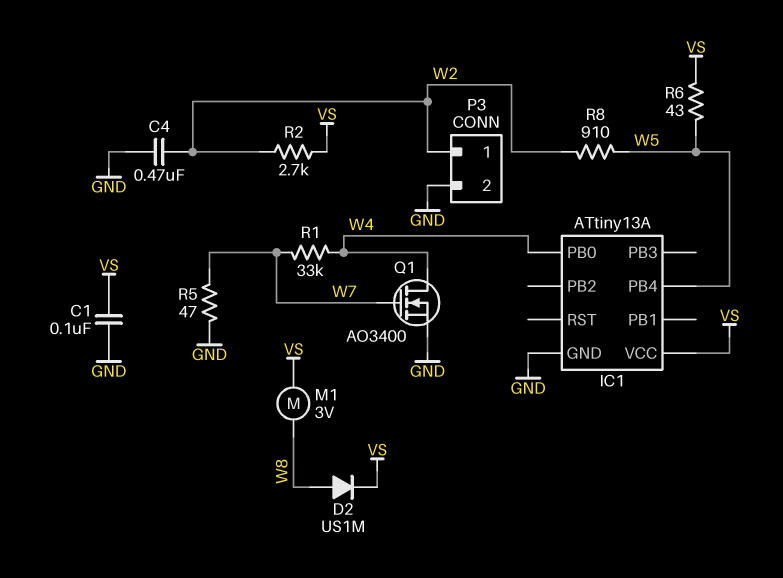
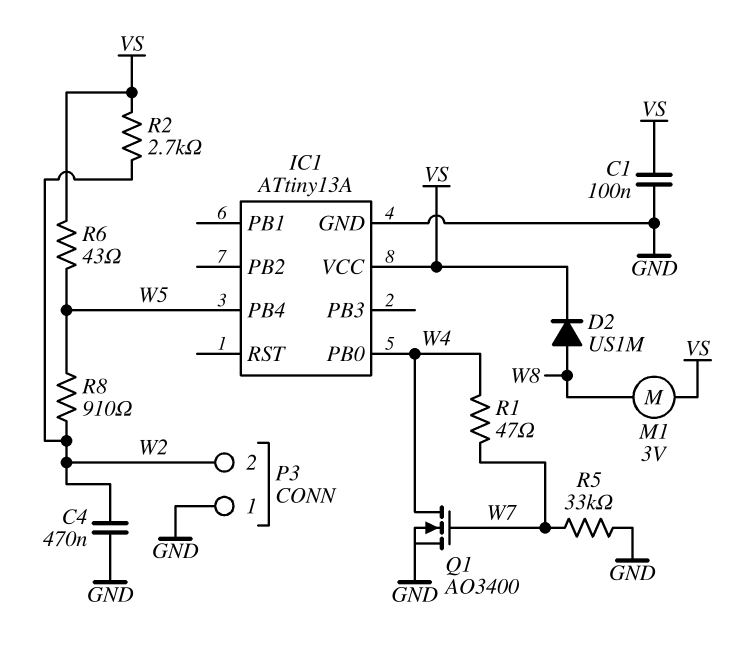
P3 pin 1: W2 -> GND
P3 pin 2: GND -> W2
R1: 33k (W4, W7) -> 47 (W4, W7)
R5: 47 (GND, W7) -> 33k (GND, W7)

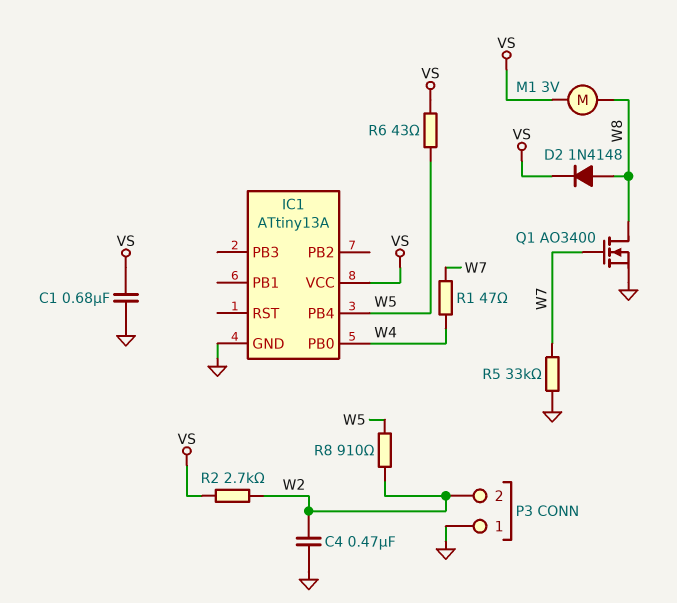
C1: 100nF (GND, VS) -> 680nF (GND, VS)
D2: diode US1M (A W8, K VS) -> diode 1N4148 (A W8, K VS)
Q1: NMOS AO3400 (G W7, D W4, S GND) -> NMOS AO3400 (G W7, D W8, S GND)

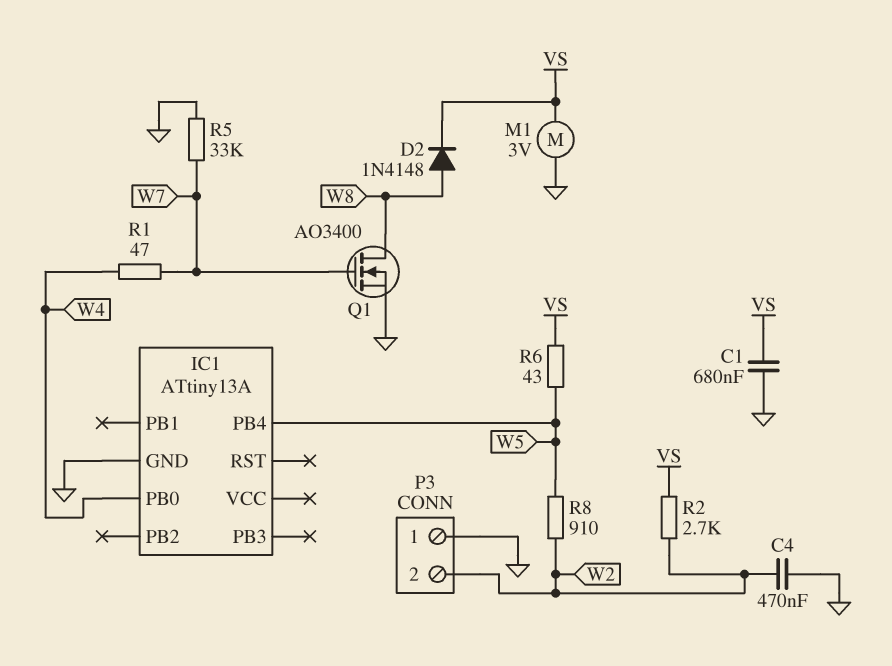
IC1 pin VCC: VS -> none
M1: motor 3V (VS, W8) -> motor 3V (GND, VS)

